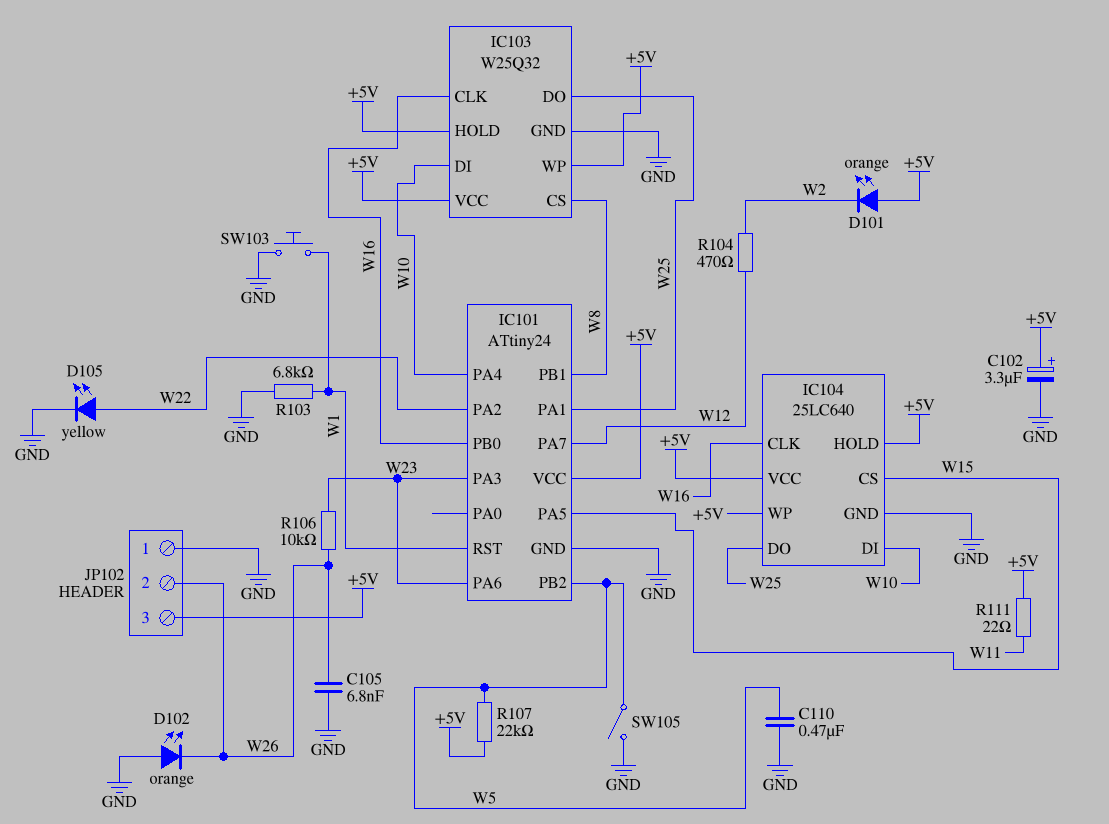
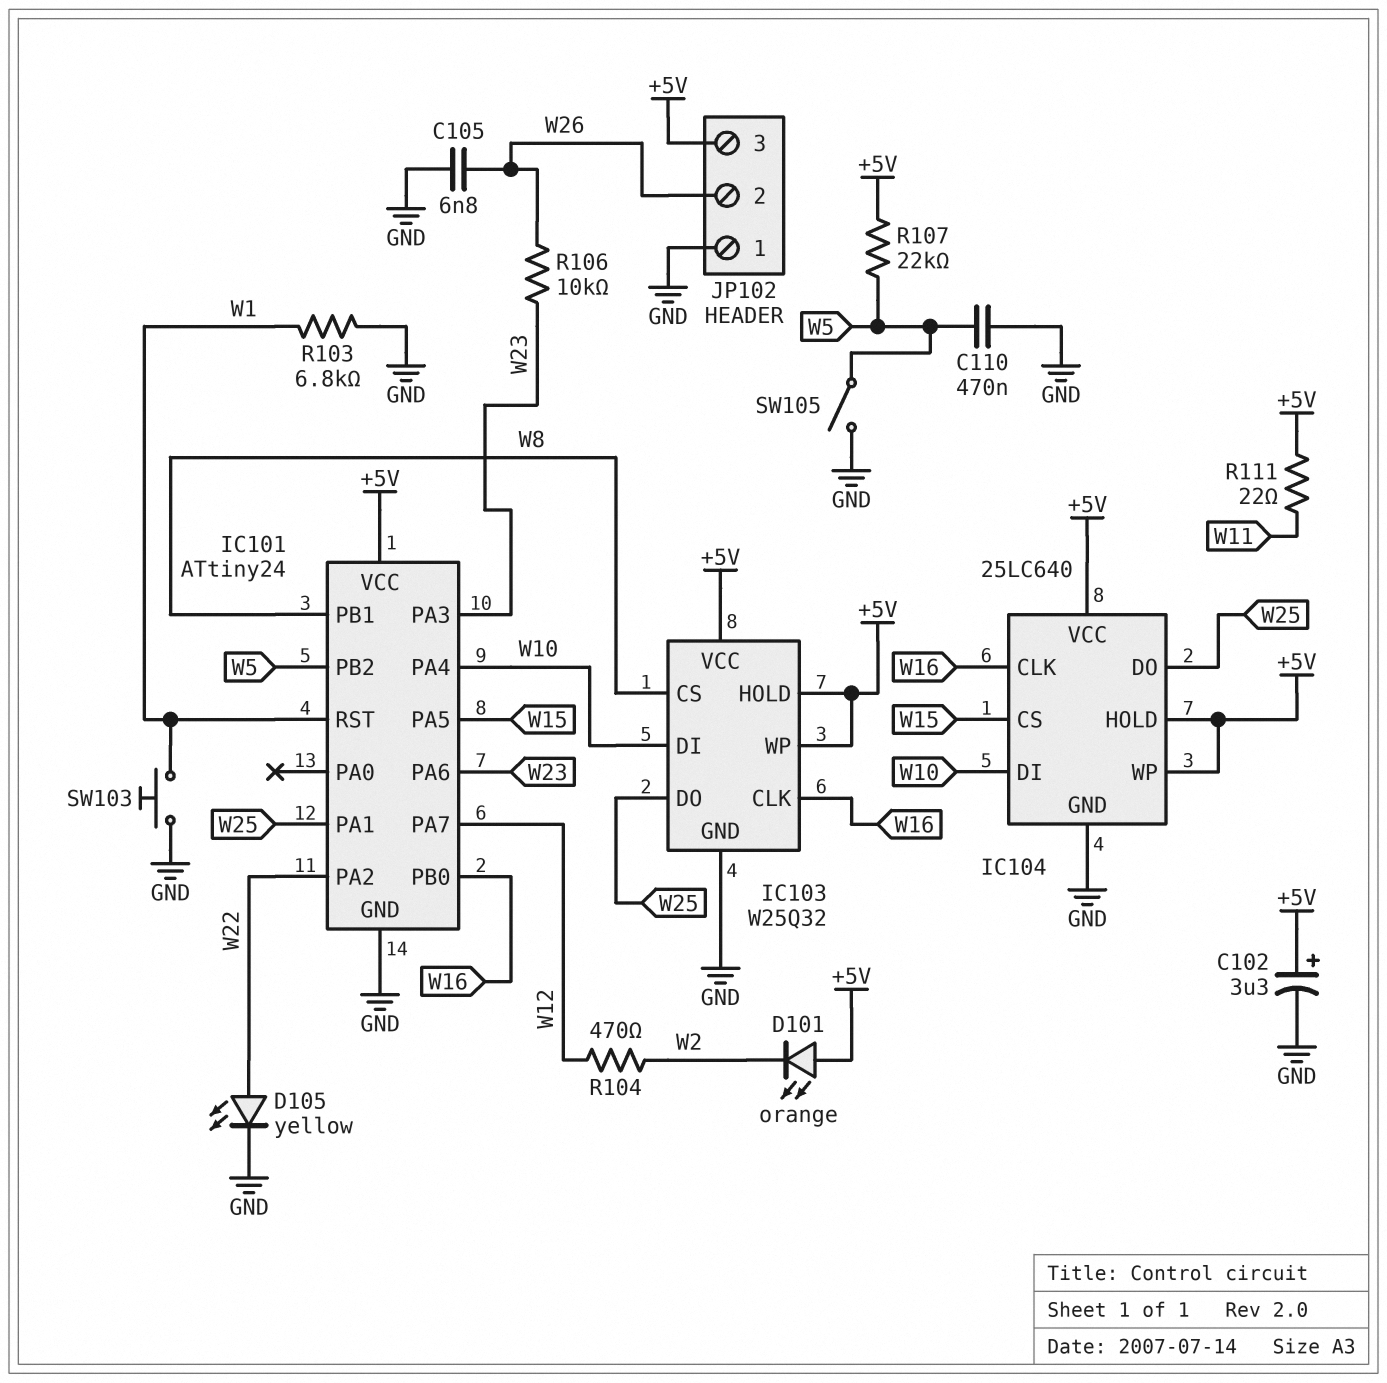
D102: LED orange (A GND, K W26) -> none

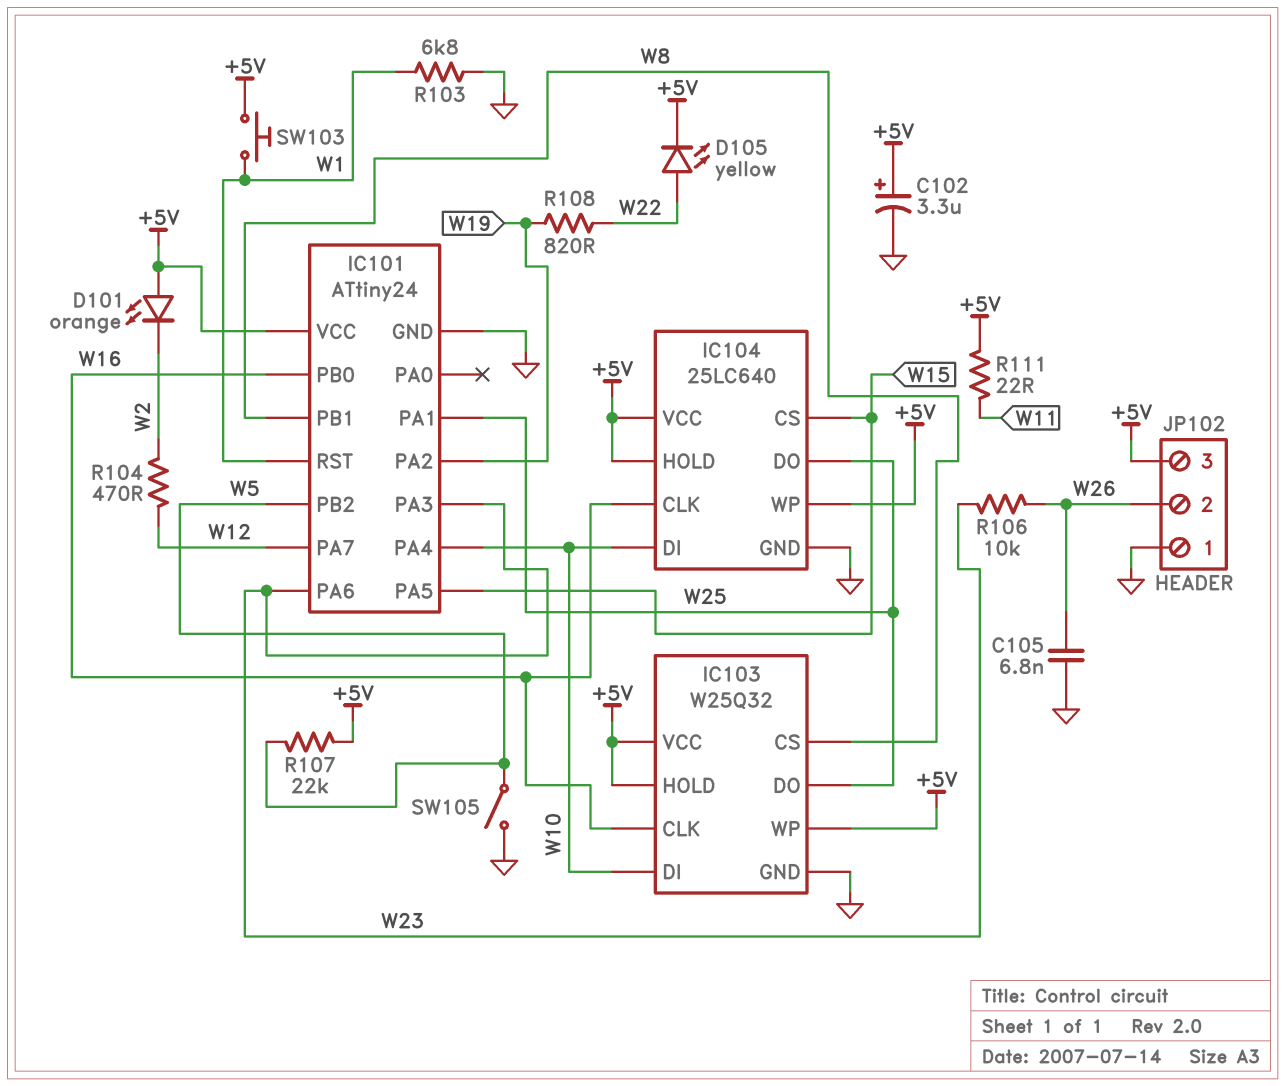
C110: 470nF (GND, W5) -> none
D105: LED yellow (A W22, K GND) -> LED yellow (A W22, K +5V)
IC101 pin PA2: W22 -> W19
R108: none -> 820 (W19, W22)
SW103: button (GND, W1) -> button (+5V, W1)

